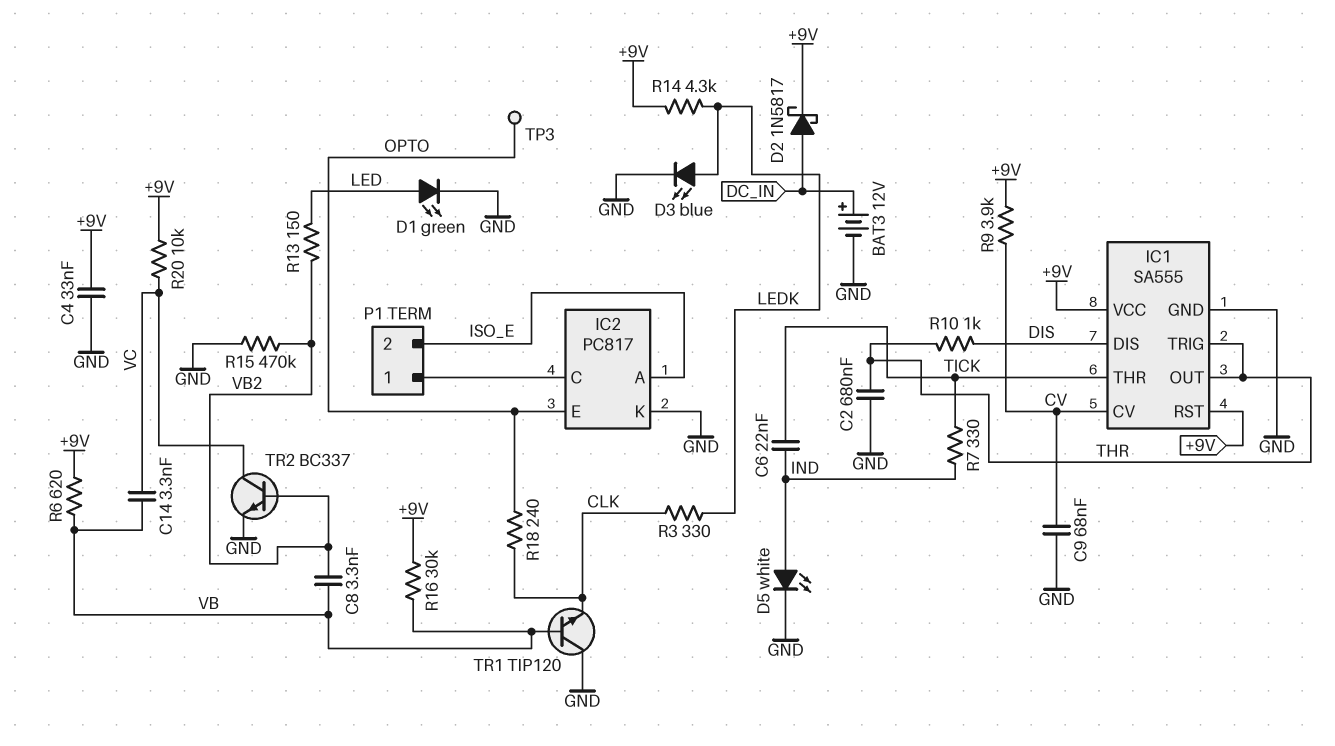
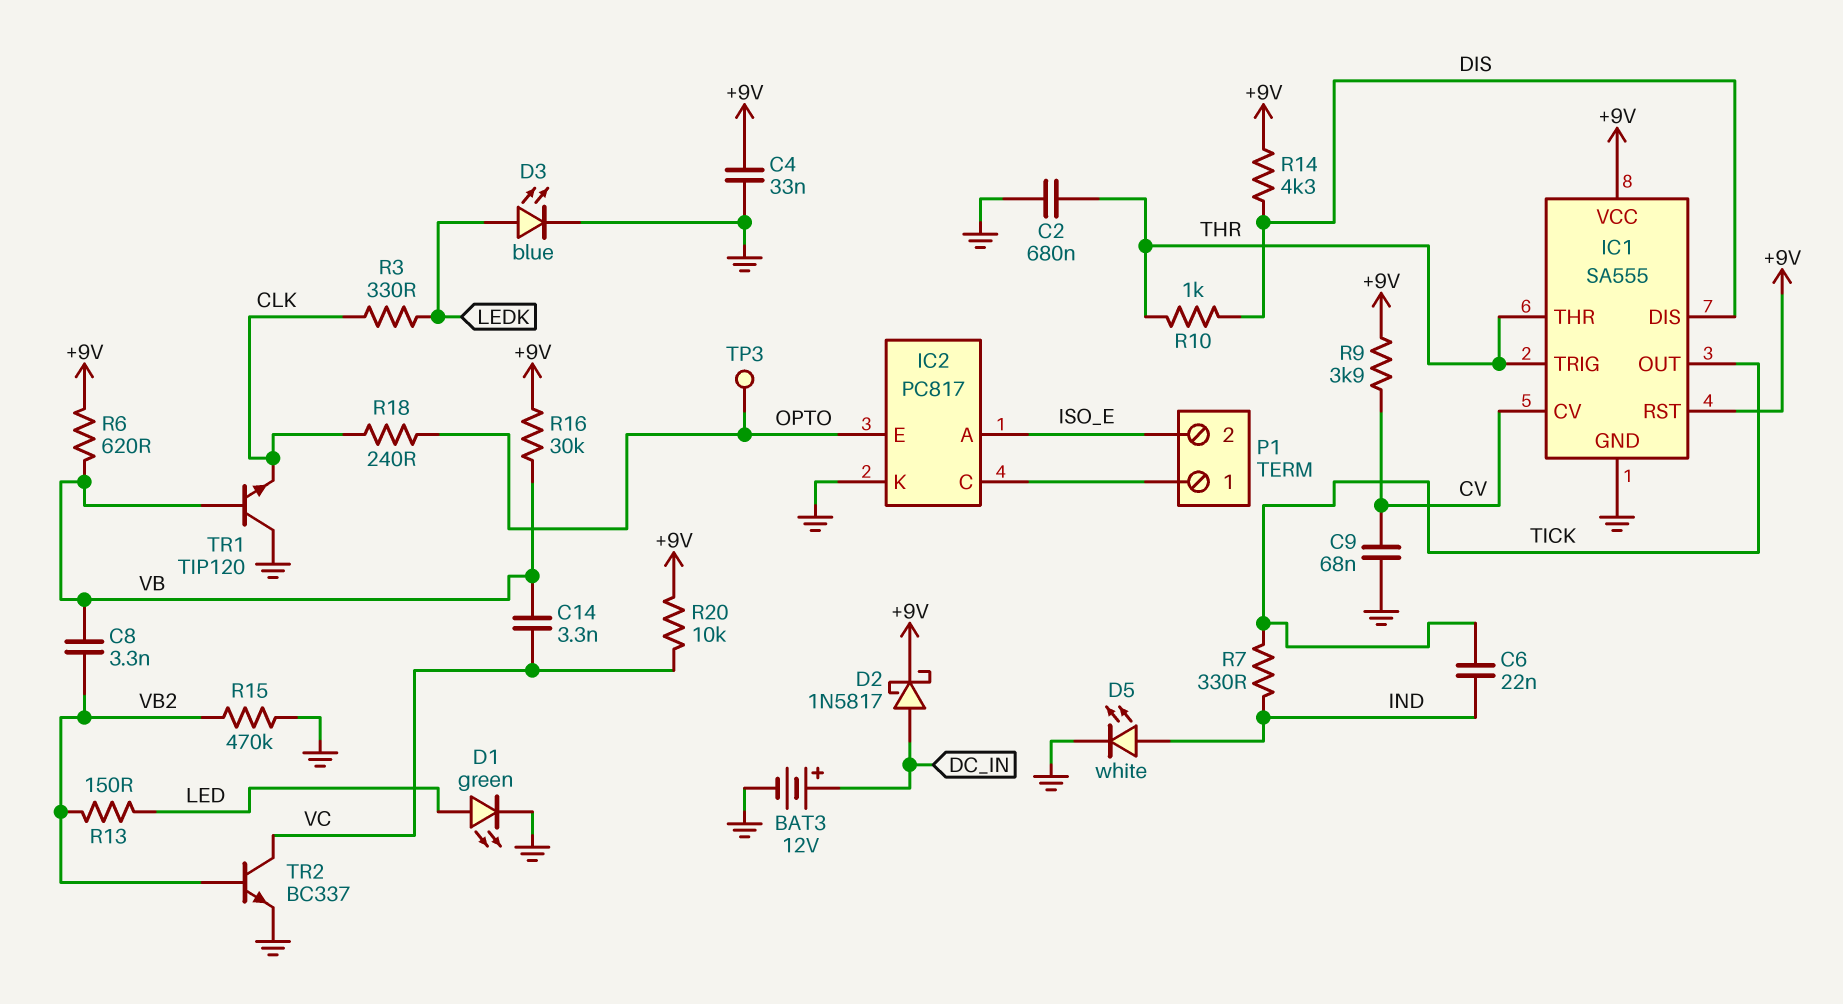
IC1 pin OUT: THR -> TICK
IC1 pin THR: TICK -> THR
R14: 4.3k (+9V, LEDK) -> 4.3k (+9V, DIS)

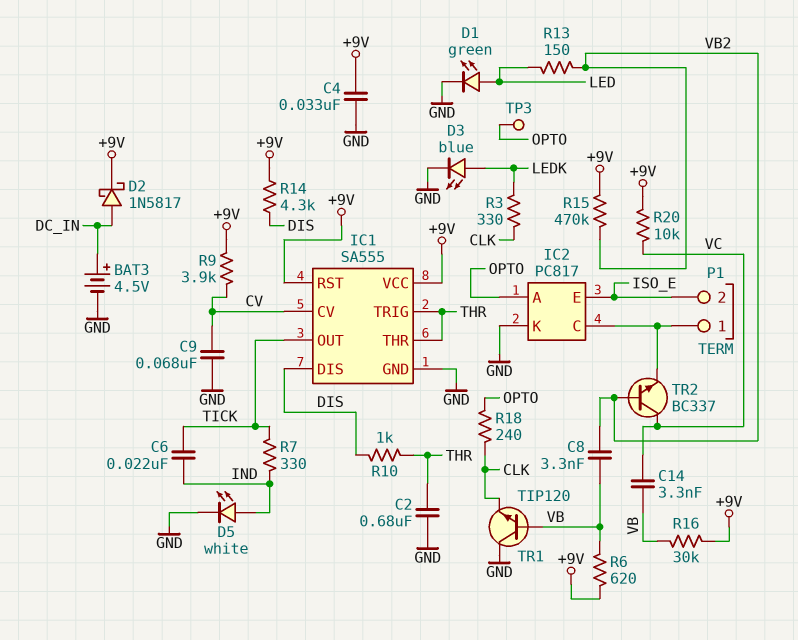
BAT3: 12V (plus DC_IN, minus GND) -> 4.5V (plus DC_IN, minus GND)
IC2 pin A: ISO_E -> OPTO
IC2 pin E: OPTO -> ISO_E
R15: 470k (GND, VB2) -> 470k (+9V, VB2)
TR2: NPN BC337 (B VB2, C VC, E GND) -> NPN BC337 (B VB2, C VC, E IC2/C)

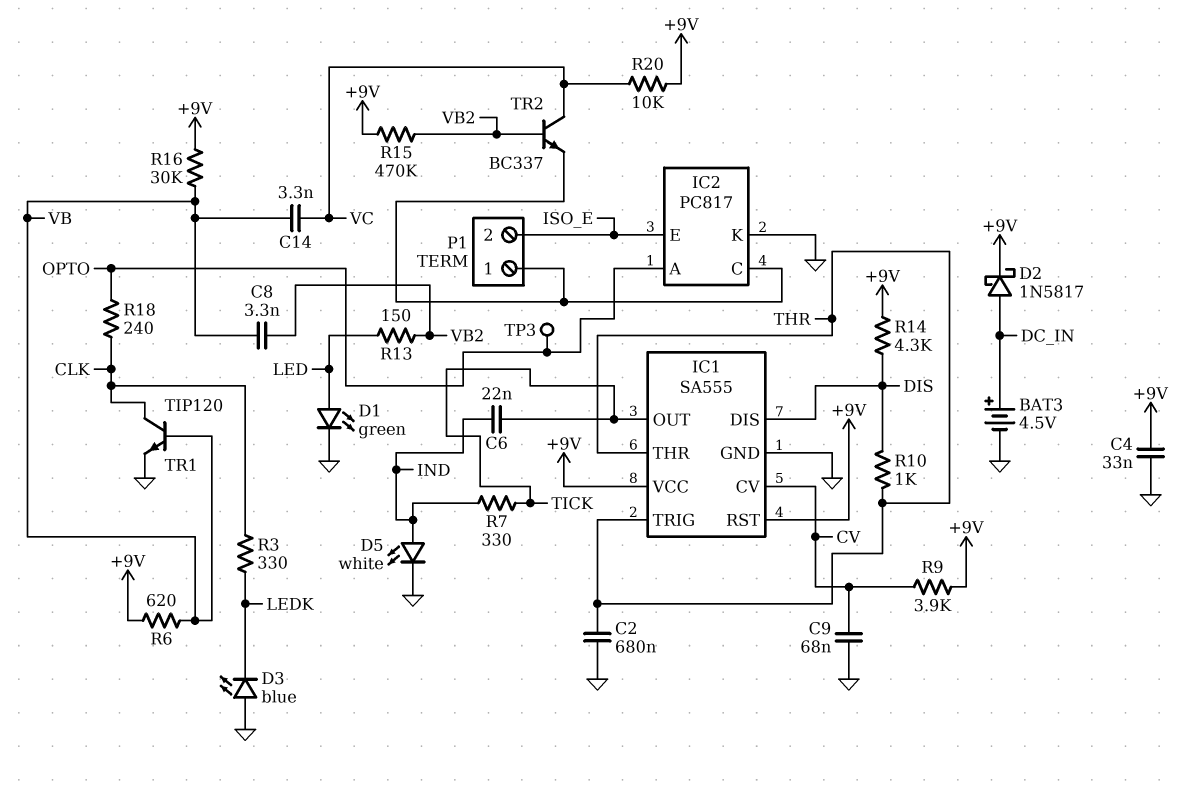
D3: LED blue (A LEDK, K GND) -> LED blue (A GND, K LEDK)
TR1: NPN TIP120 (B VB, C GND, E CLK) -> NPN TIP120 (B VB, C CLK, E GND)

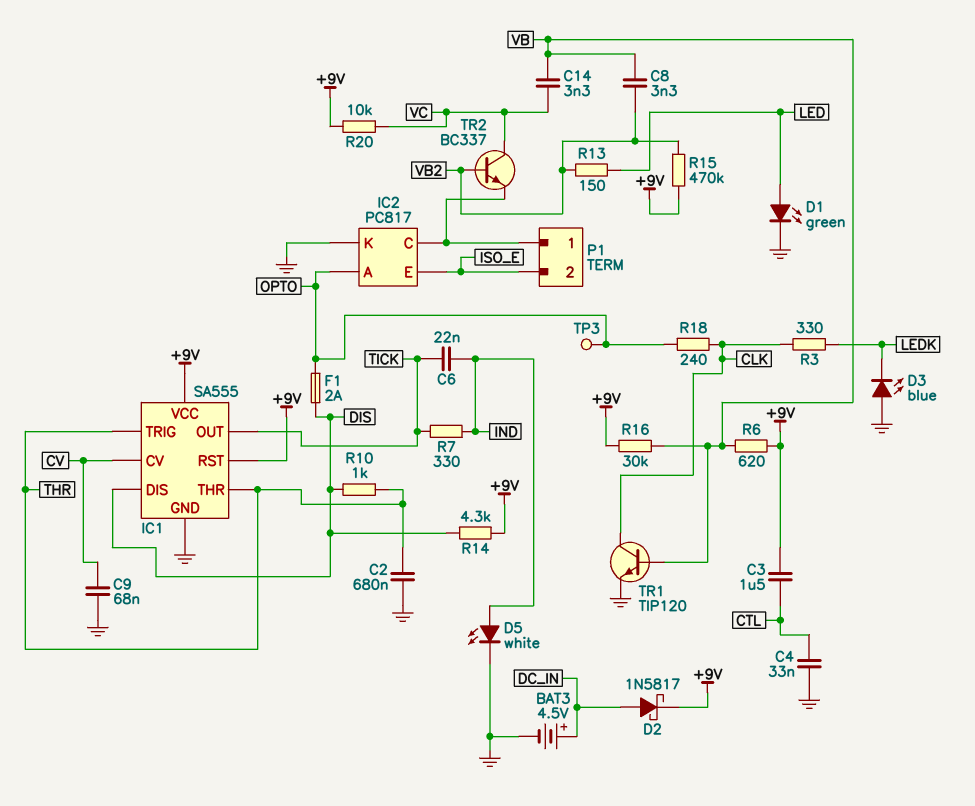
C3: none -> 1.5uF (+9V, CTL)
C4: 33nF (+9V, GND) -> 33nF (CTL, GND)
F1: none -> 2A (DIS, OPTO)
R9: 3.9k (+9V, CV) -> none

